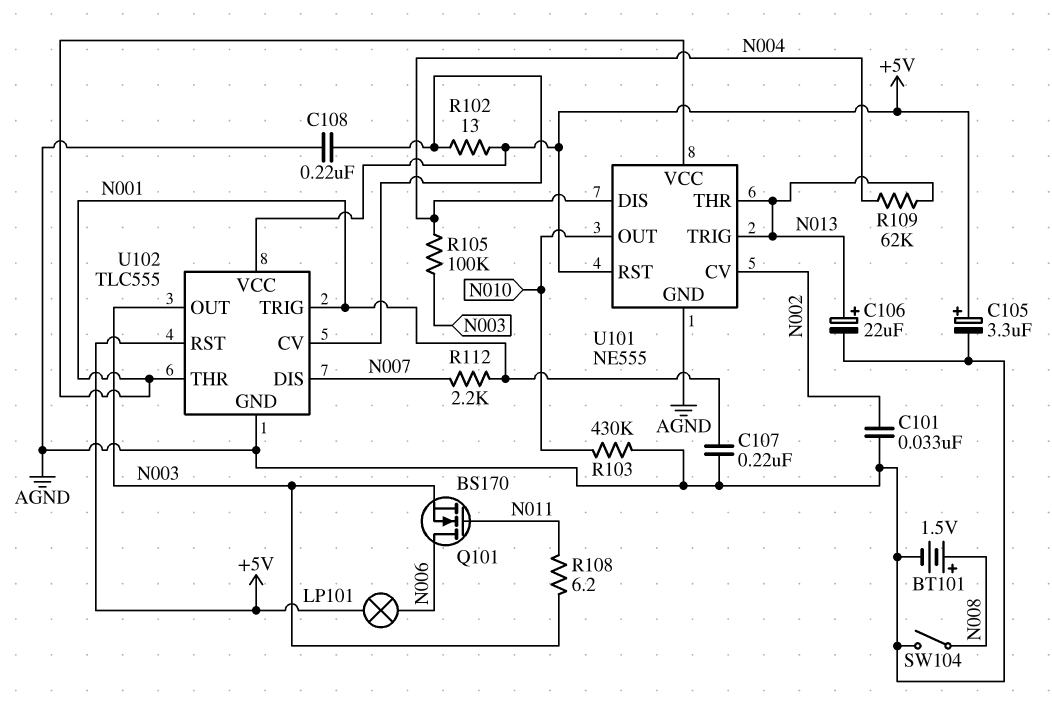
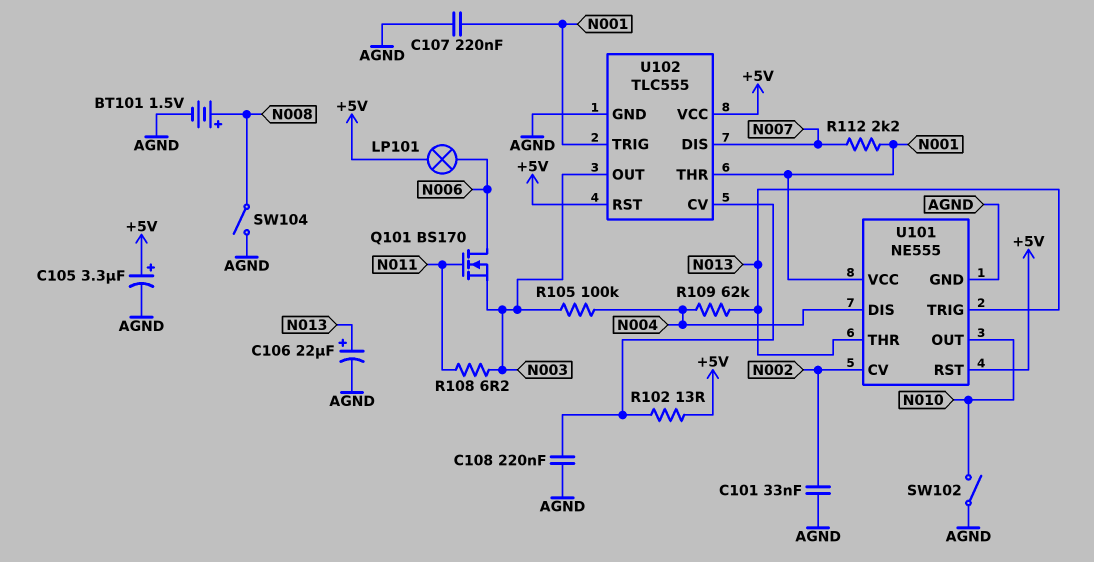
R103: 430k (AGND, N010) -> none
SW102: none -> switch (AGND, N010)

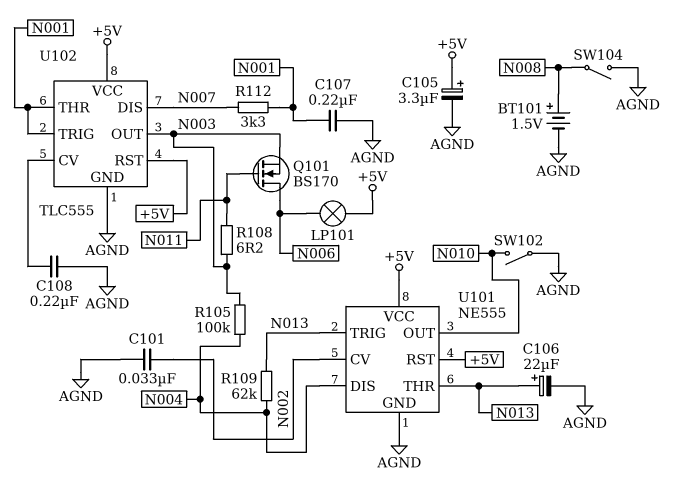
R102: 13 (+5V, U102/CV) -> none
R112: 2.2k (N001, N007) -> 3.3k (N001, N007)
U101 pin VCC: N001 -> +5V

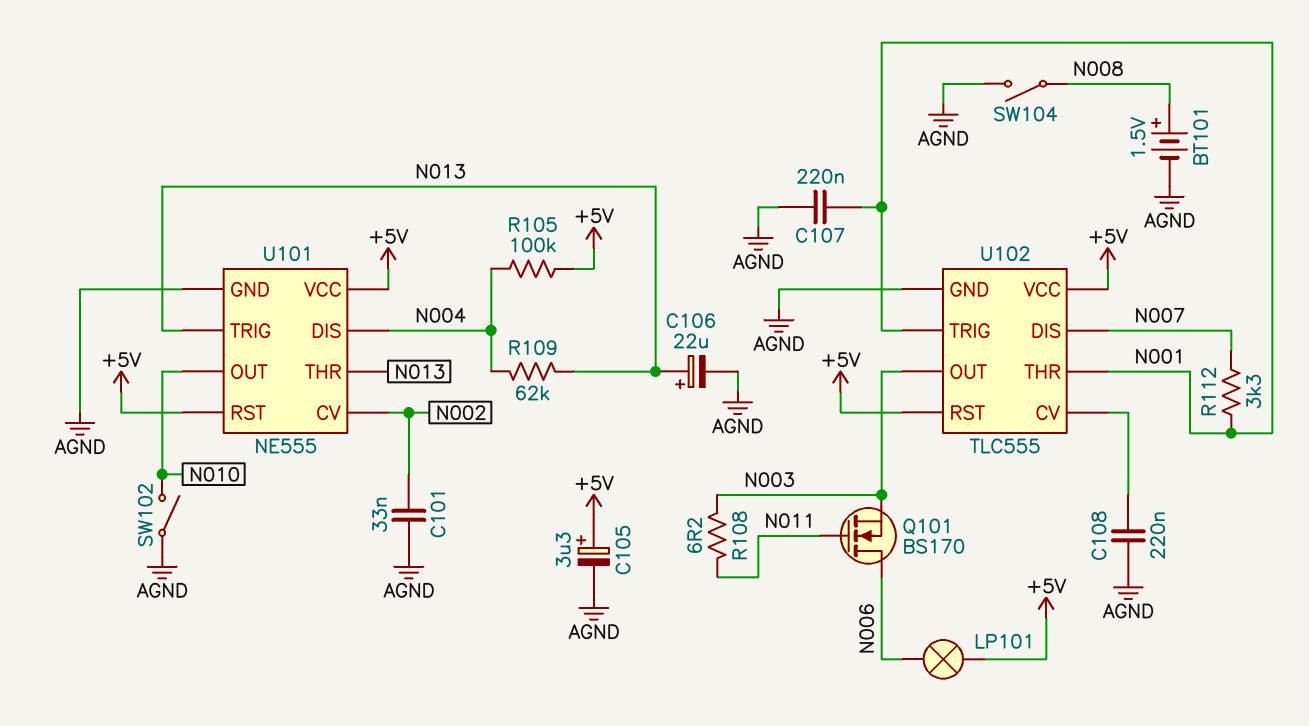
R105: 100k (N003, N004) -> 100k (+5V, N004)

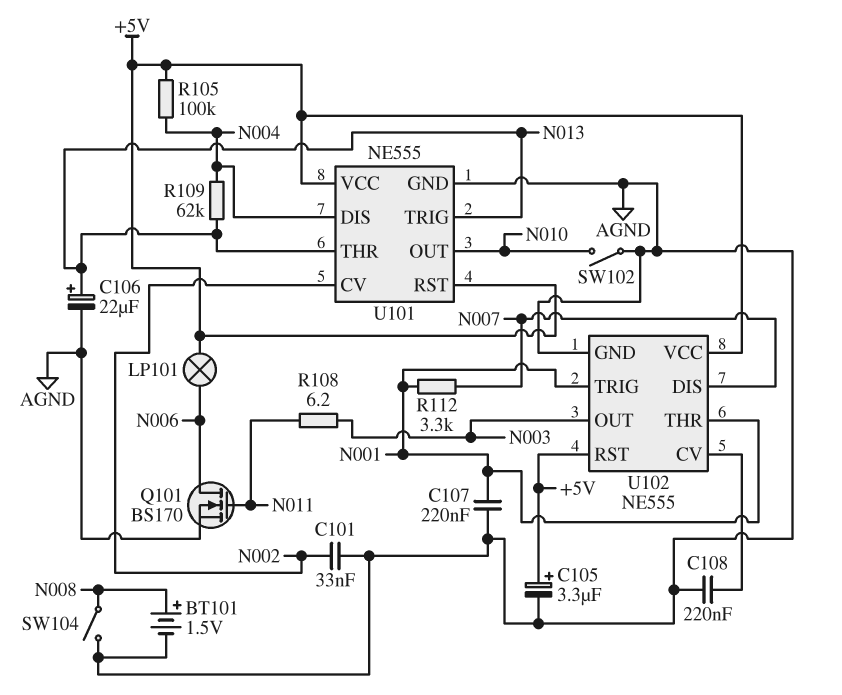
Q101: NMOS BS170 (G N011, D N006, S N003) -> NMOS BS170 (G N011, D N006, S AGND)
U102: TLC555 -> NE555

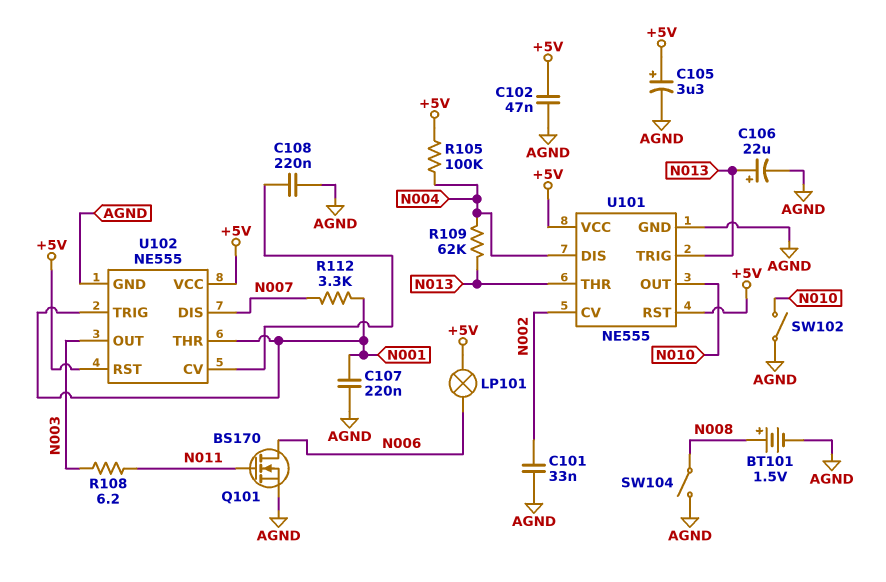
C102: none -> 47nF (+5V, AGND)

